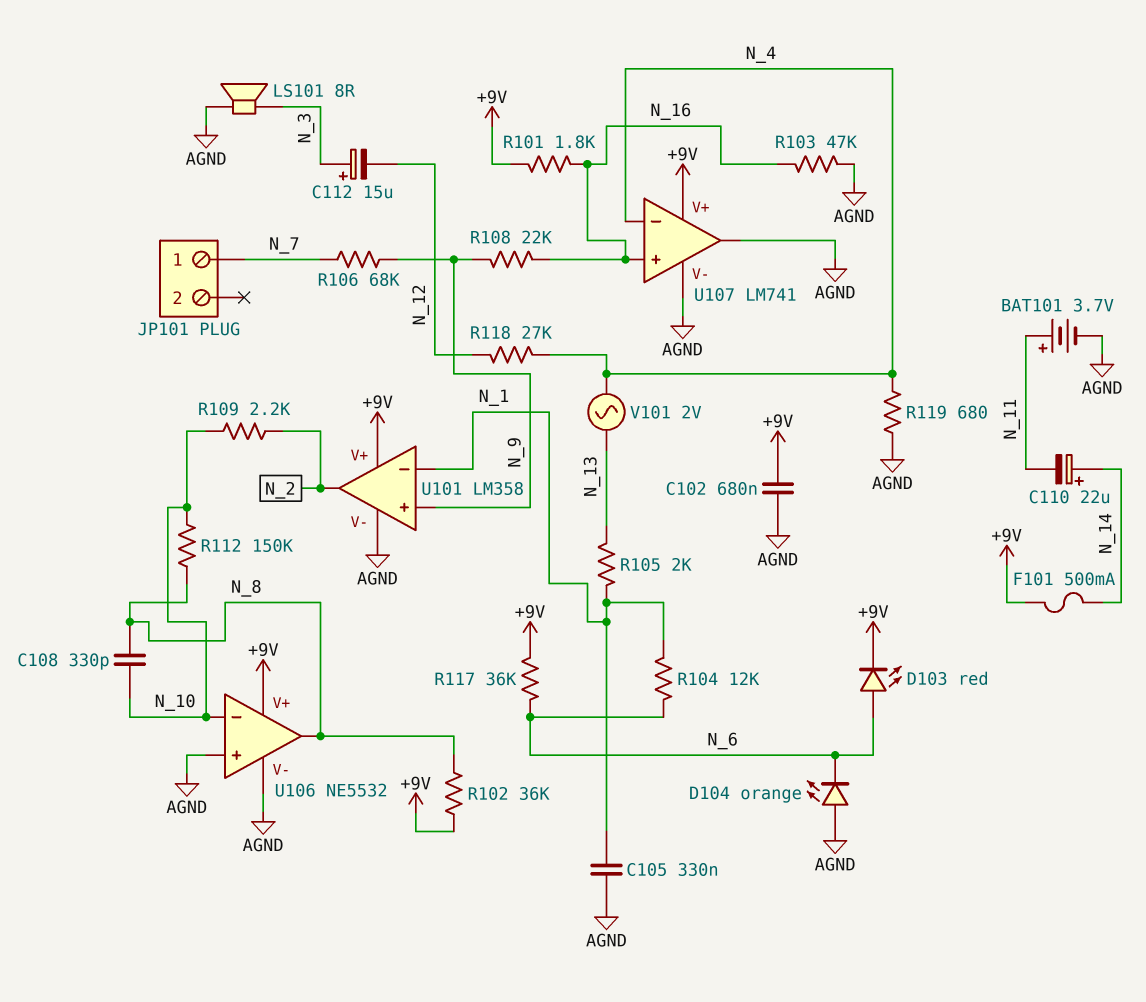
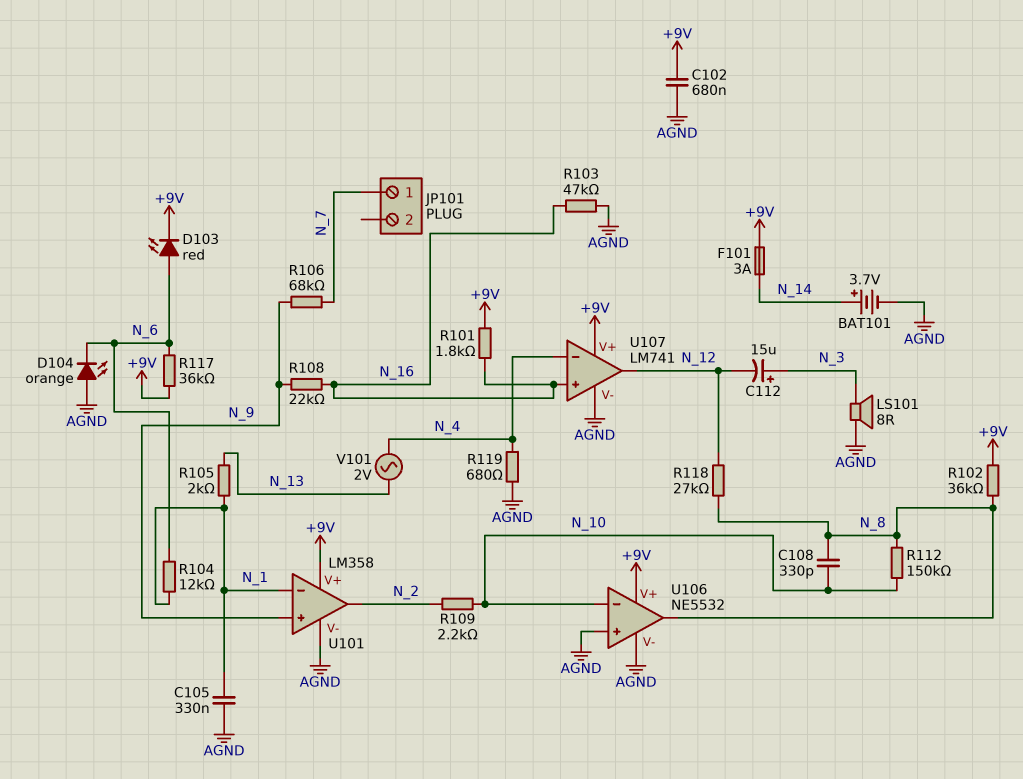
BAT101: 3.7V (plus N_11, minus AGND) -> 3.7V (plus N_14, minus AGND)
C110: 22uF (plus N_14, minus N_11) -> none
F101: 500mA (+9V, N_14) -> 3A (+9V, N_14)
R118: 27k (N_4, N_12) -> 27k (N_8, N_12)
U107 pin out: AGND -> N_12

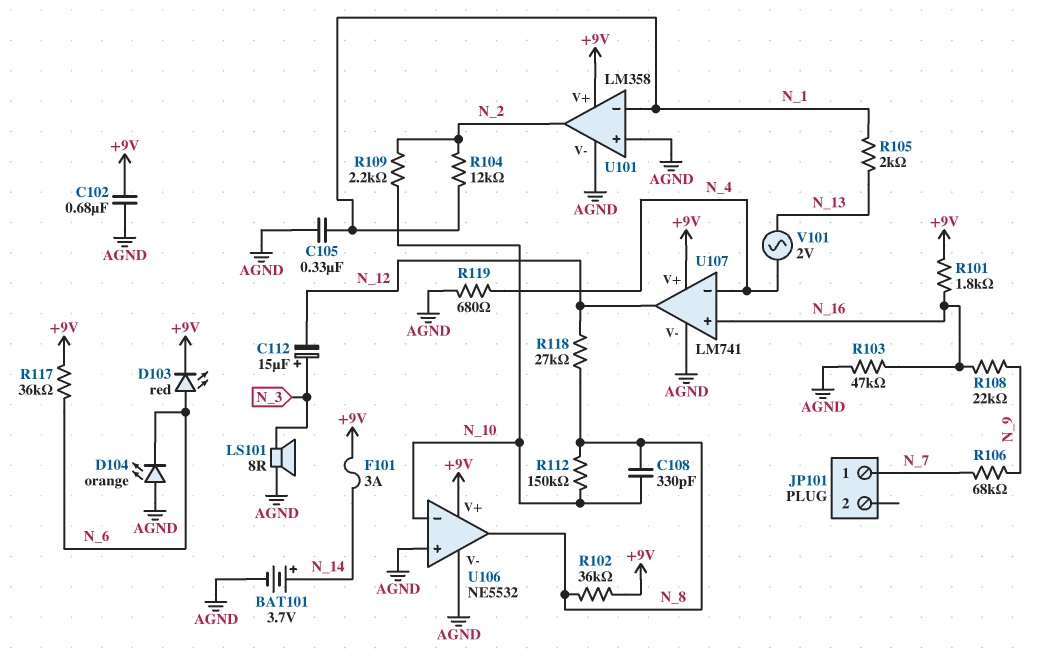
R104: 12k (N_1, N_6) -> 12k (N_1, N_2)
U101 pin in+: N_9 -> AGND

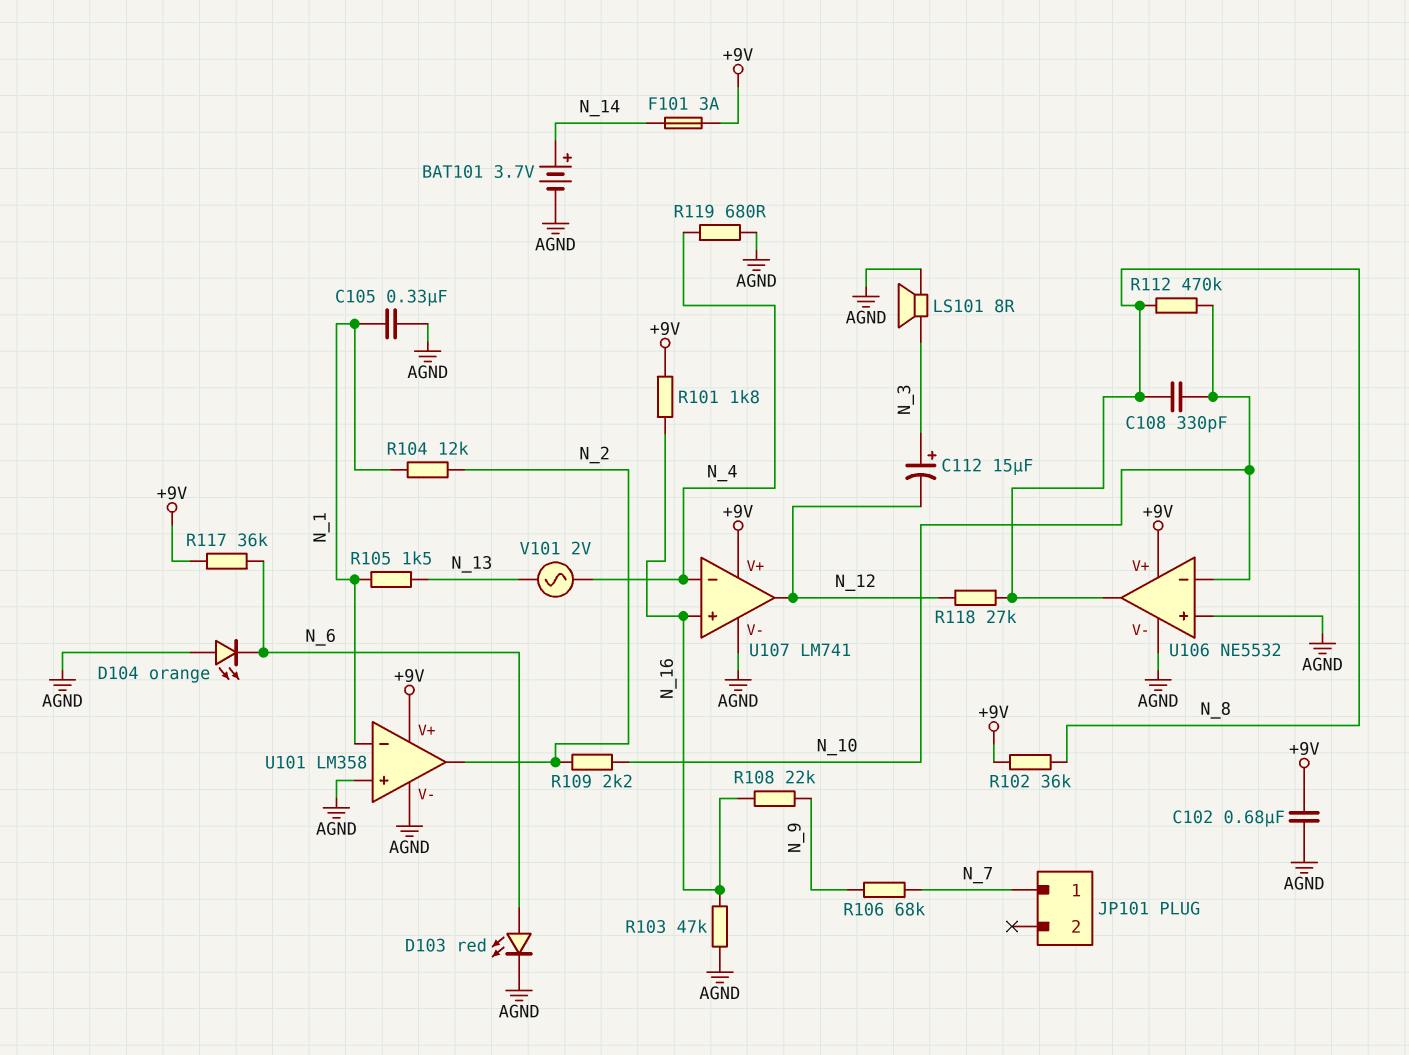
D103: LED red (A N_6, K +9V) -> LED red (A N_6, K AGND)
R105: 2k (N_1, N_13) -> 1.5k (N_1, N_13)
R112: 150k (N_8, N_10) -> 470k (N_8, N_10)

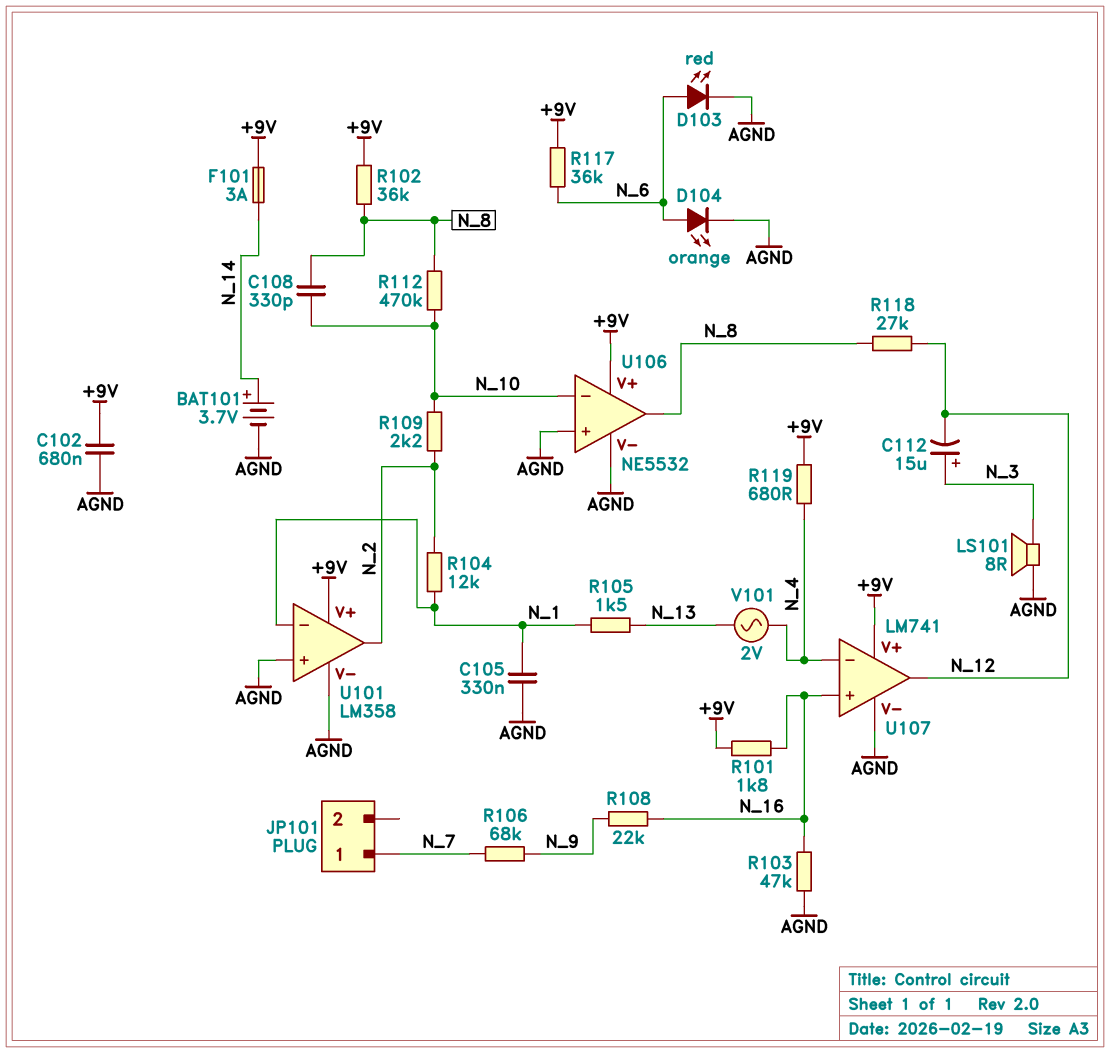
D104: LED orange (A AGND, K N_6) -> LED orange (A N_6, K AGND)
R119: 680 (AGND, N_4) -> 680 (+9V, N_4)

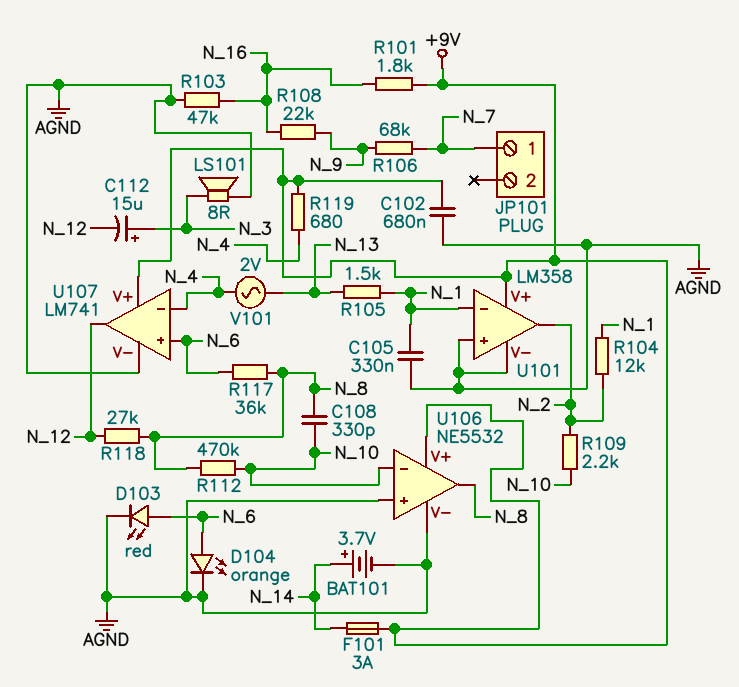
R102: 36k (+9V, N_8) -> none
R117: 36k (+9V, N_6) -> 36k (N_6, N_8)
U107 pin in+: N_16 -> N_6

